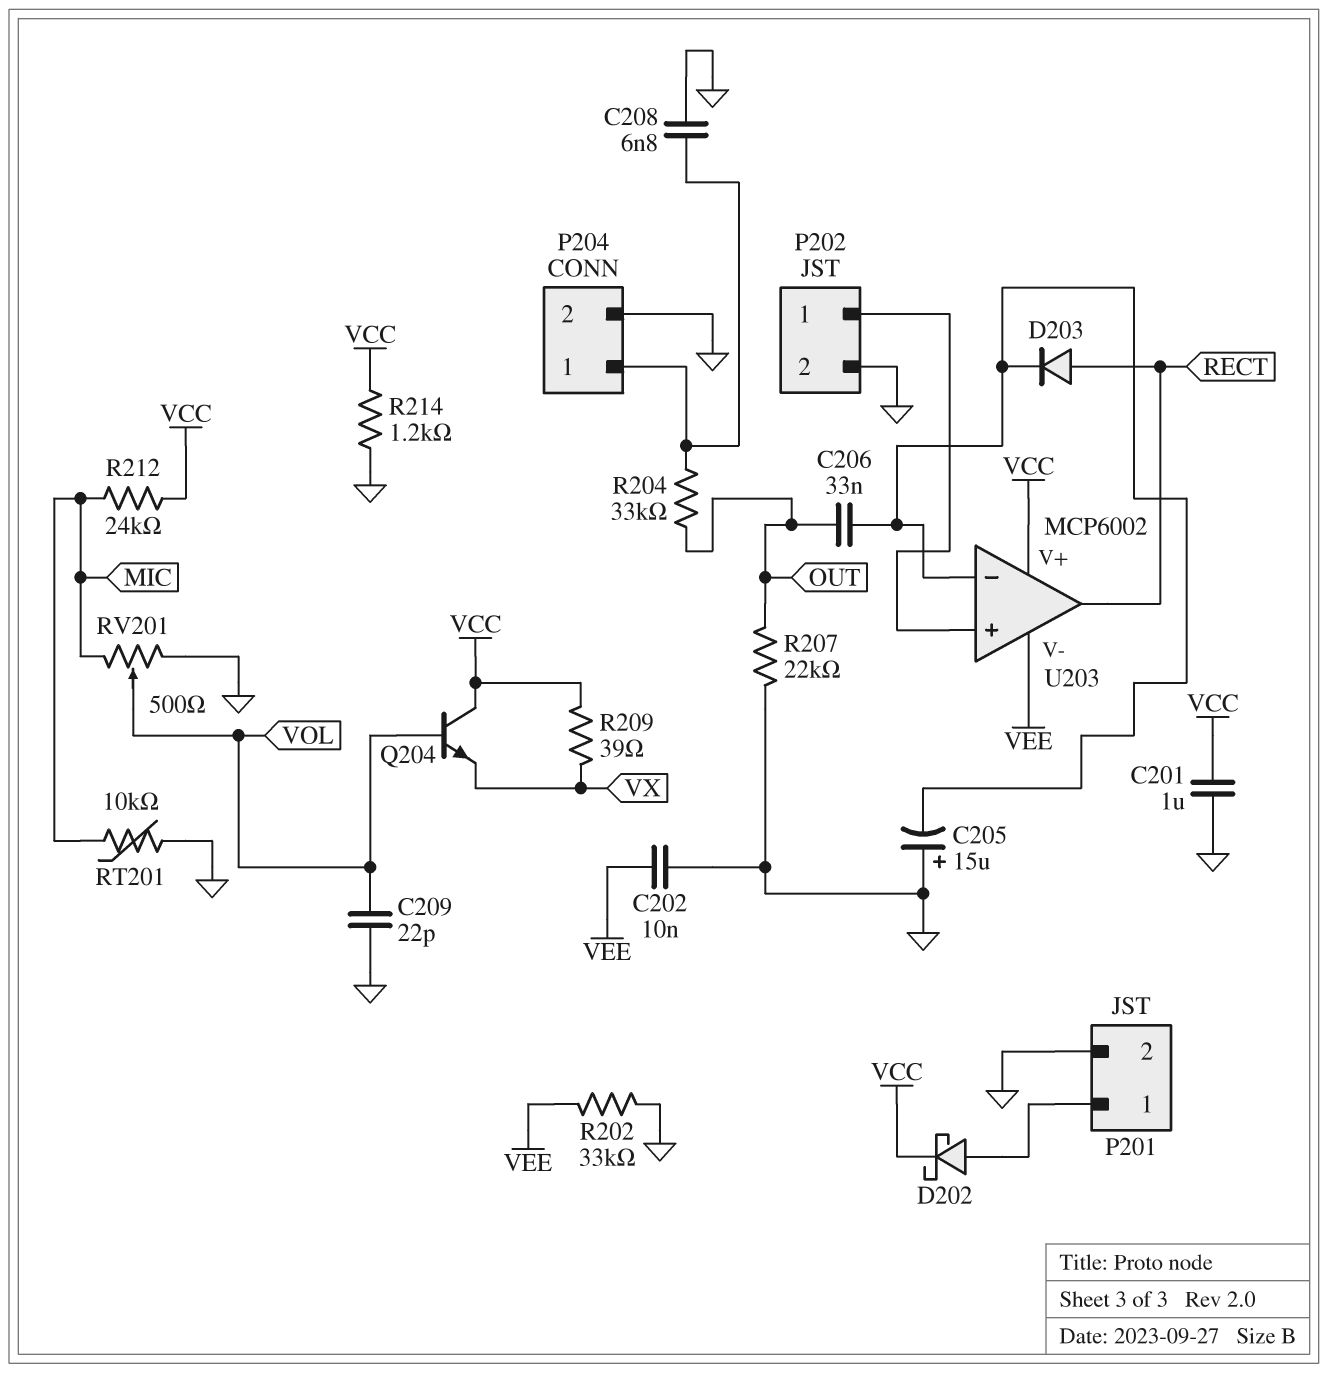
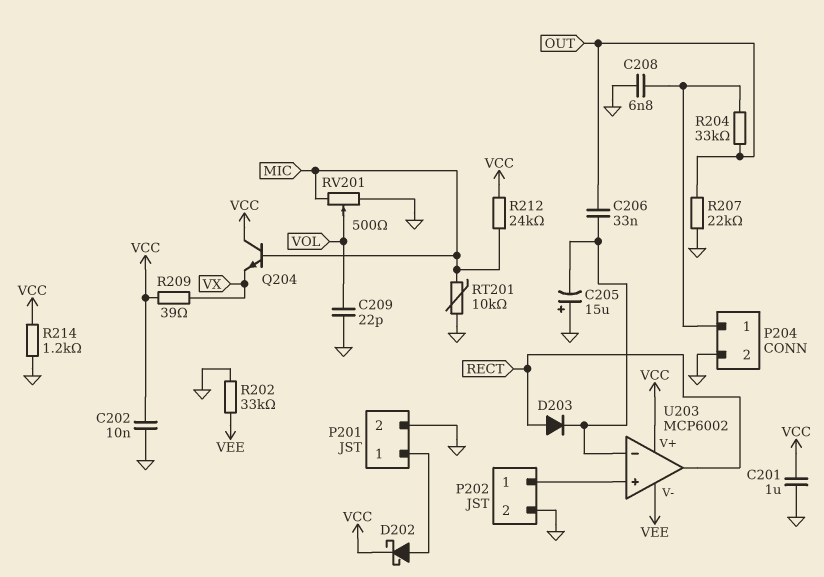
C202: 10nF (GND, VEE) -> 10nF (GND, VCC)
Q204: NPN (B VOL, C VCC, E VX) -> NPN (B MIC, C VCC, E VX)

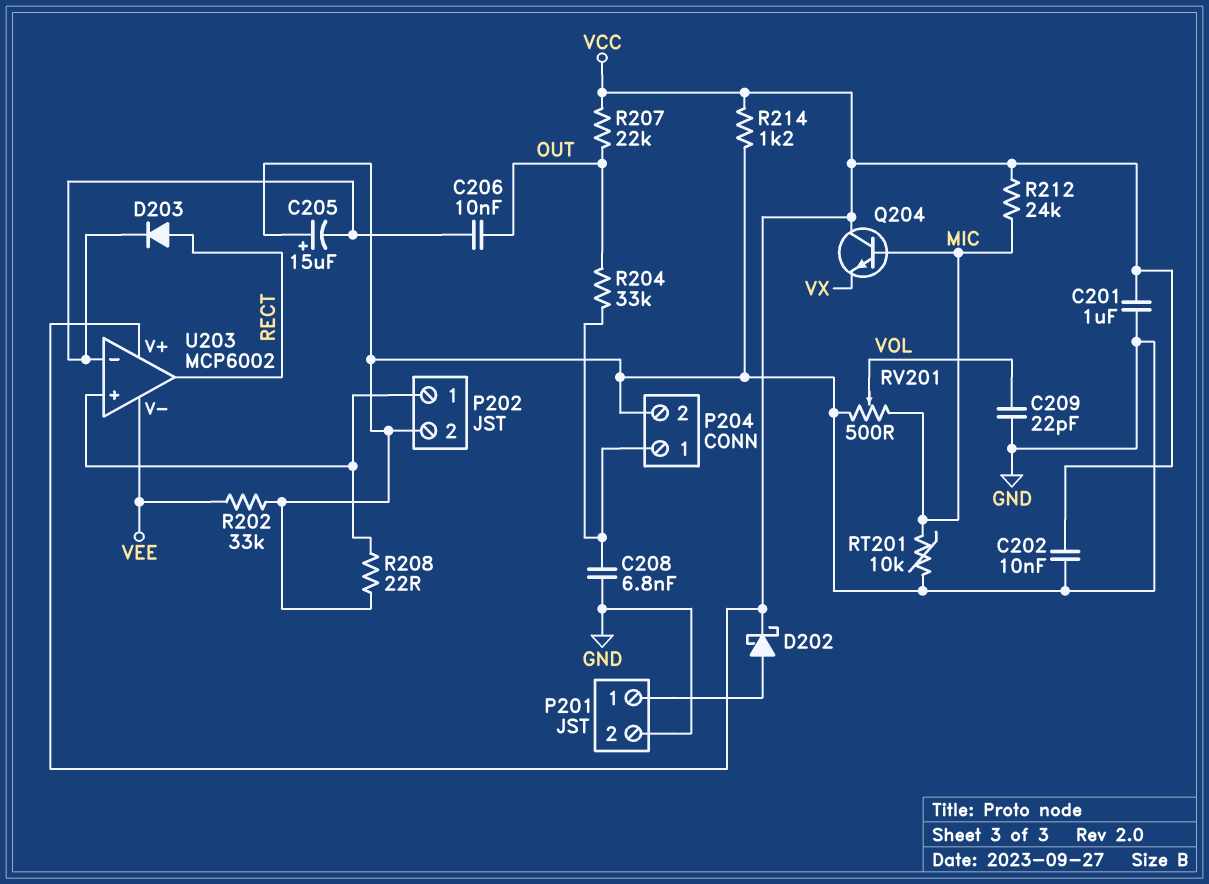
C206: 33nF (OUT, U203/in-) -> 10nF (OUT, U203/in-)
R207: 22k (GND, OUT) -> 22k (OUT, VCC)
R208: none -> 22 (GND, P202/1)
R209: 39 (VCC, VX) -> none

